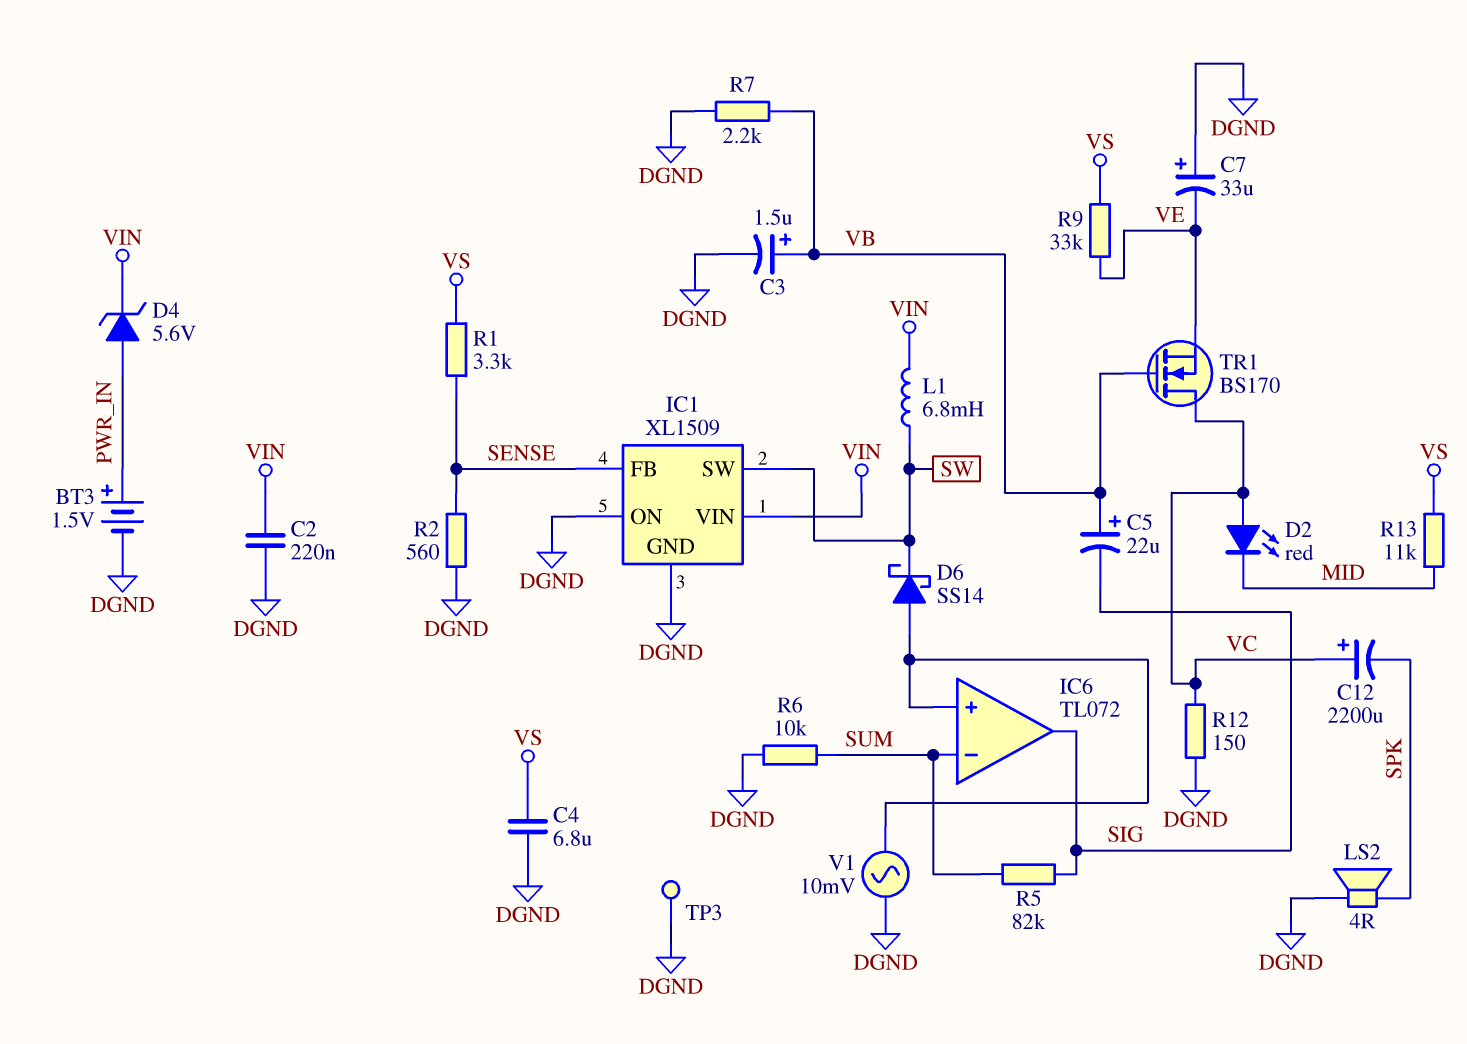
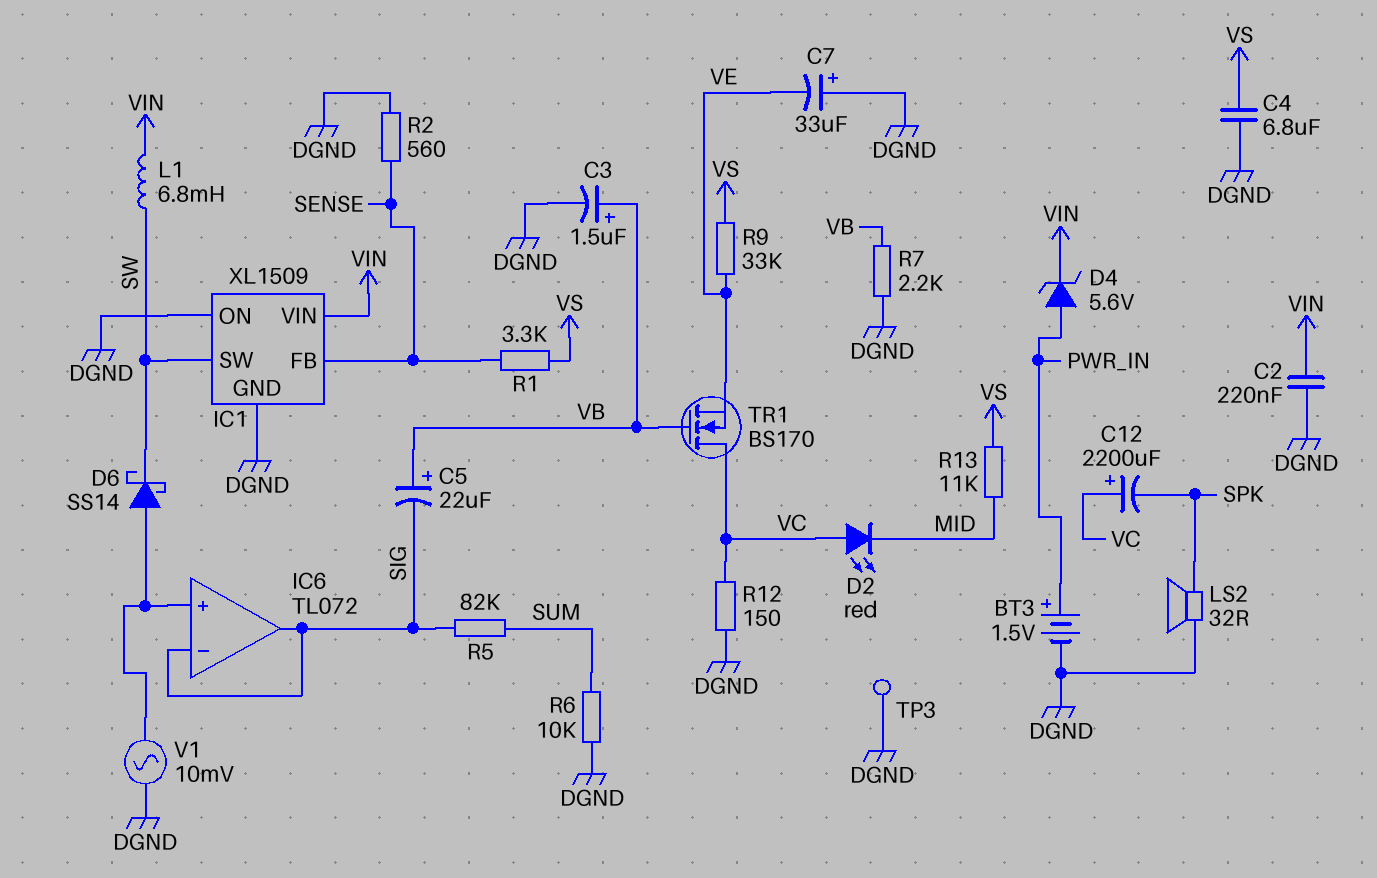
IC6 pin in-: SUM -> SIG
LS2: speaker 4R (DGND, SPK) -> speaker 32R (DGND, SPK)

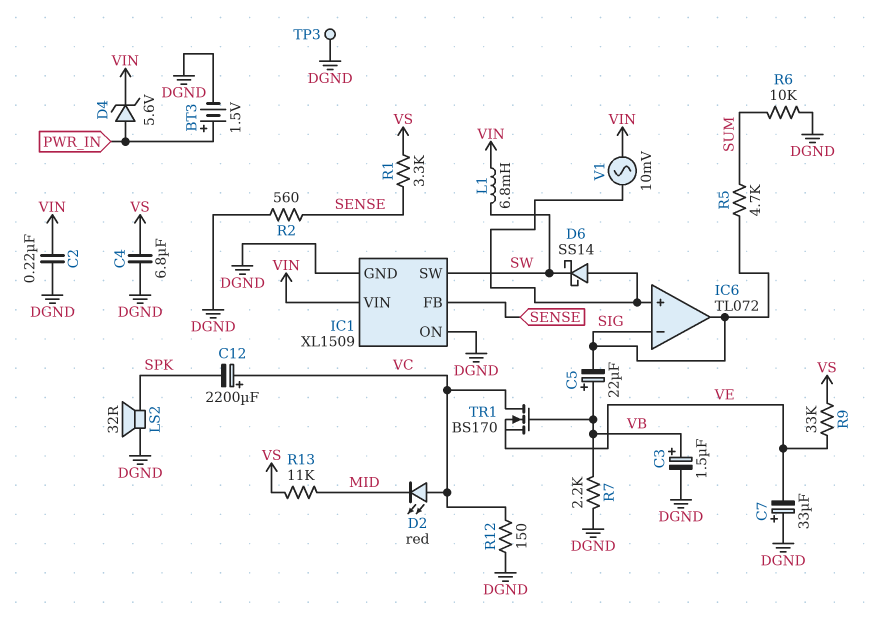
R5: 82k (SIG, SUM) -> 4.7k (SIG, SUM)
V1: AC 10mV (DGND, IC6/in+) -> AC 10mV (IC6/in+, VIN)

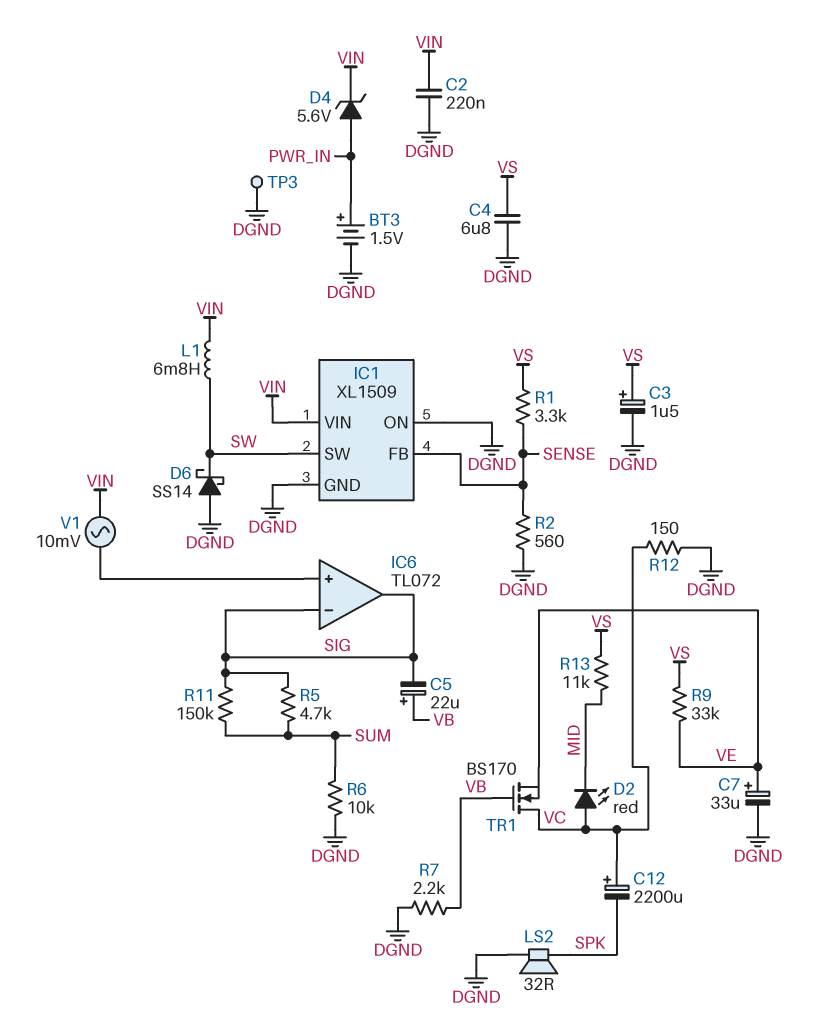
C3: 1.5uF (plus VB, minus DGND) -> 1.5uF (plus VS, minus DGND)
C7: 33uF (plus DGND, minus VE) -> 33uF (plus VE, minus DGND)
D6: schottky SS14 (A IC6/in+, K SW) -> schottky SS14 (A DGND, K SW)
R11: none -> 150k (SIG, SUM)

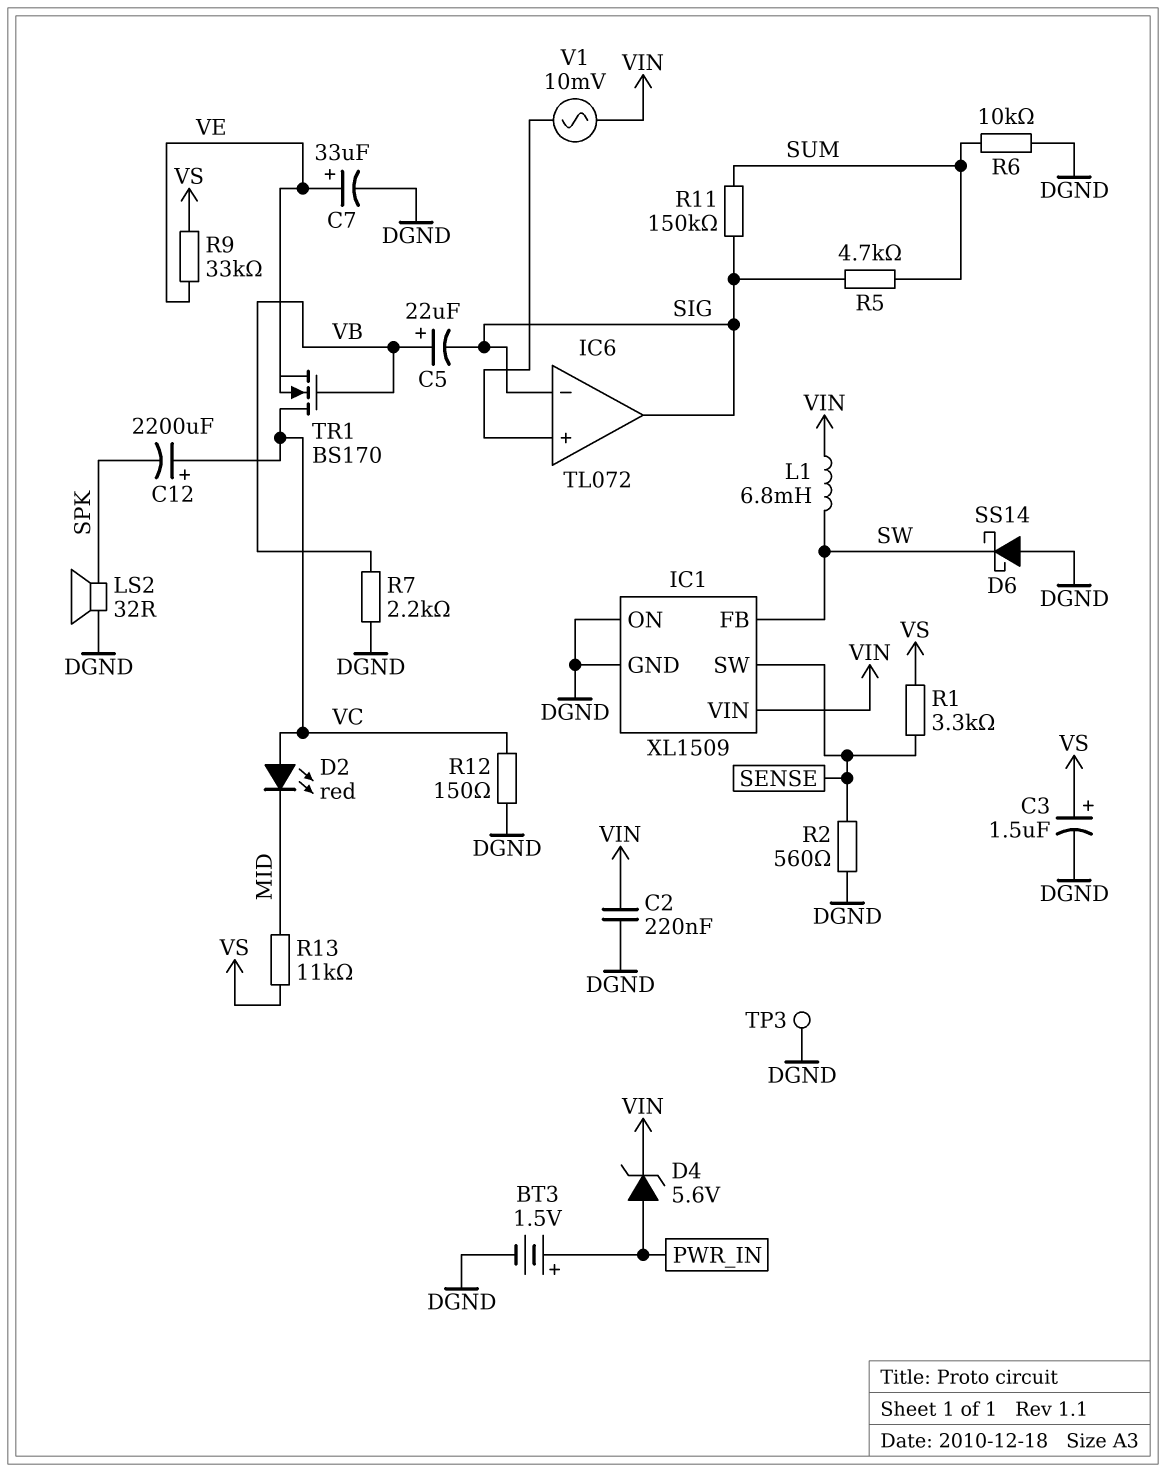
C4: 6.8uF (DGND, VS) -> none
IC1 pin FB: SENSE -> SW
IC1 pin SW: SW -> SENSE

